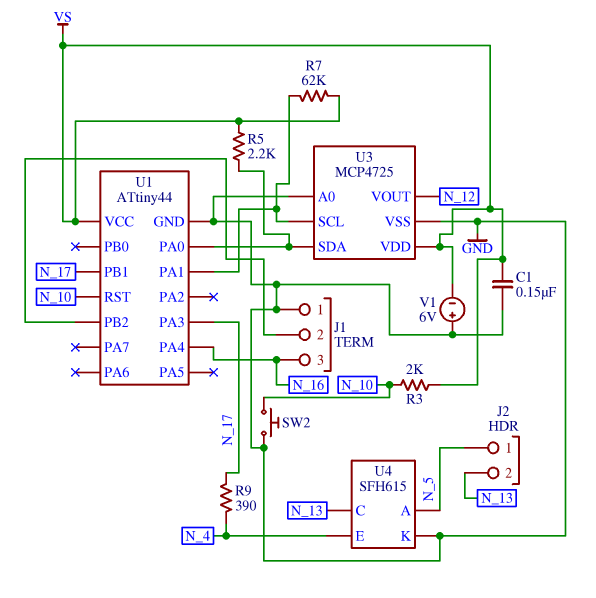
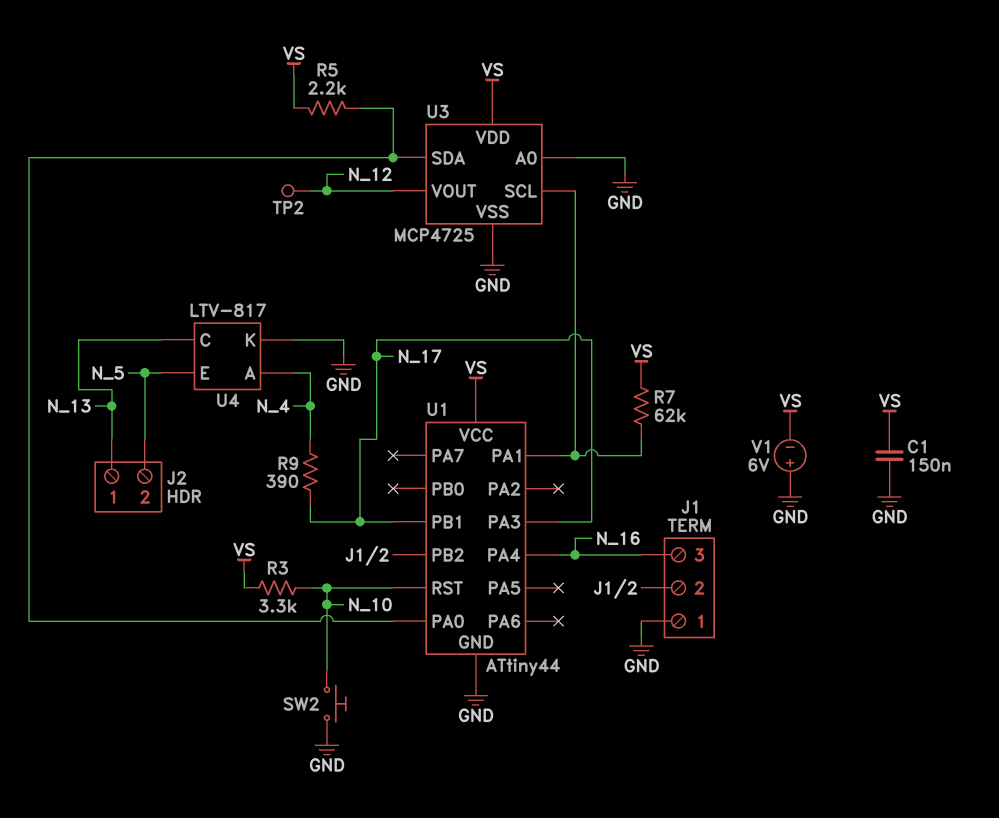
J2 pin 1: N_5 -> N_13
J2 pin 2: N_13 -> N_5
R3: 2k (N_10, VS) -> 3.3k (N_10, VS)
TP2: none -> test point (N_12)
U4: SFH615 -> LTV-817
U4 pin A: N_5 -> N_4
U4 pin E: N_4 -> N_5

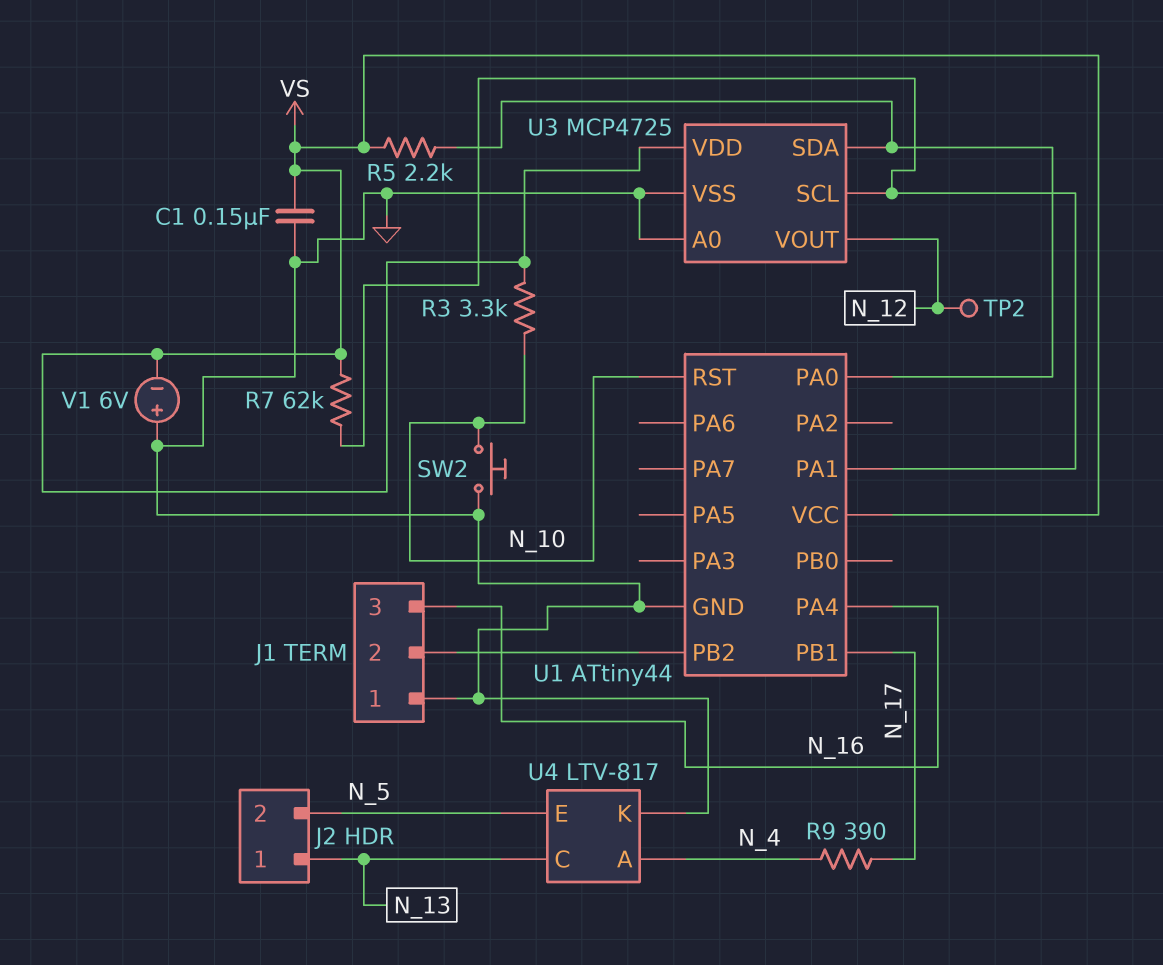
U1 pin PA3: N_17 -> none

